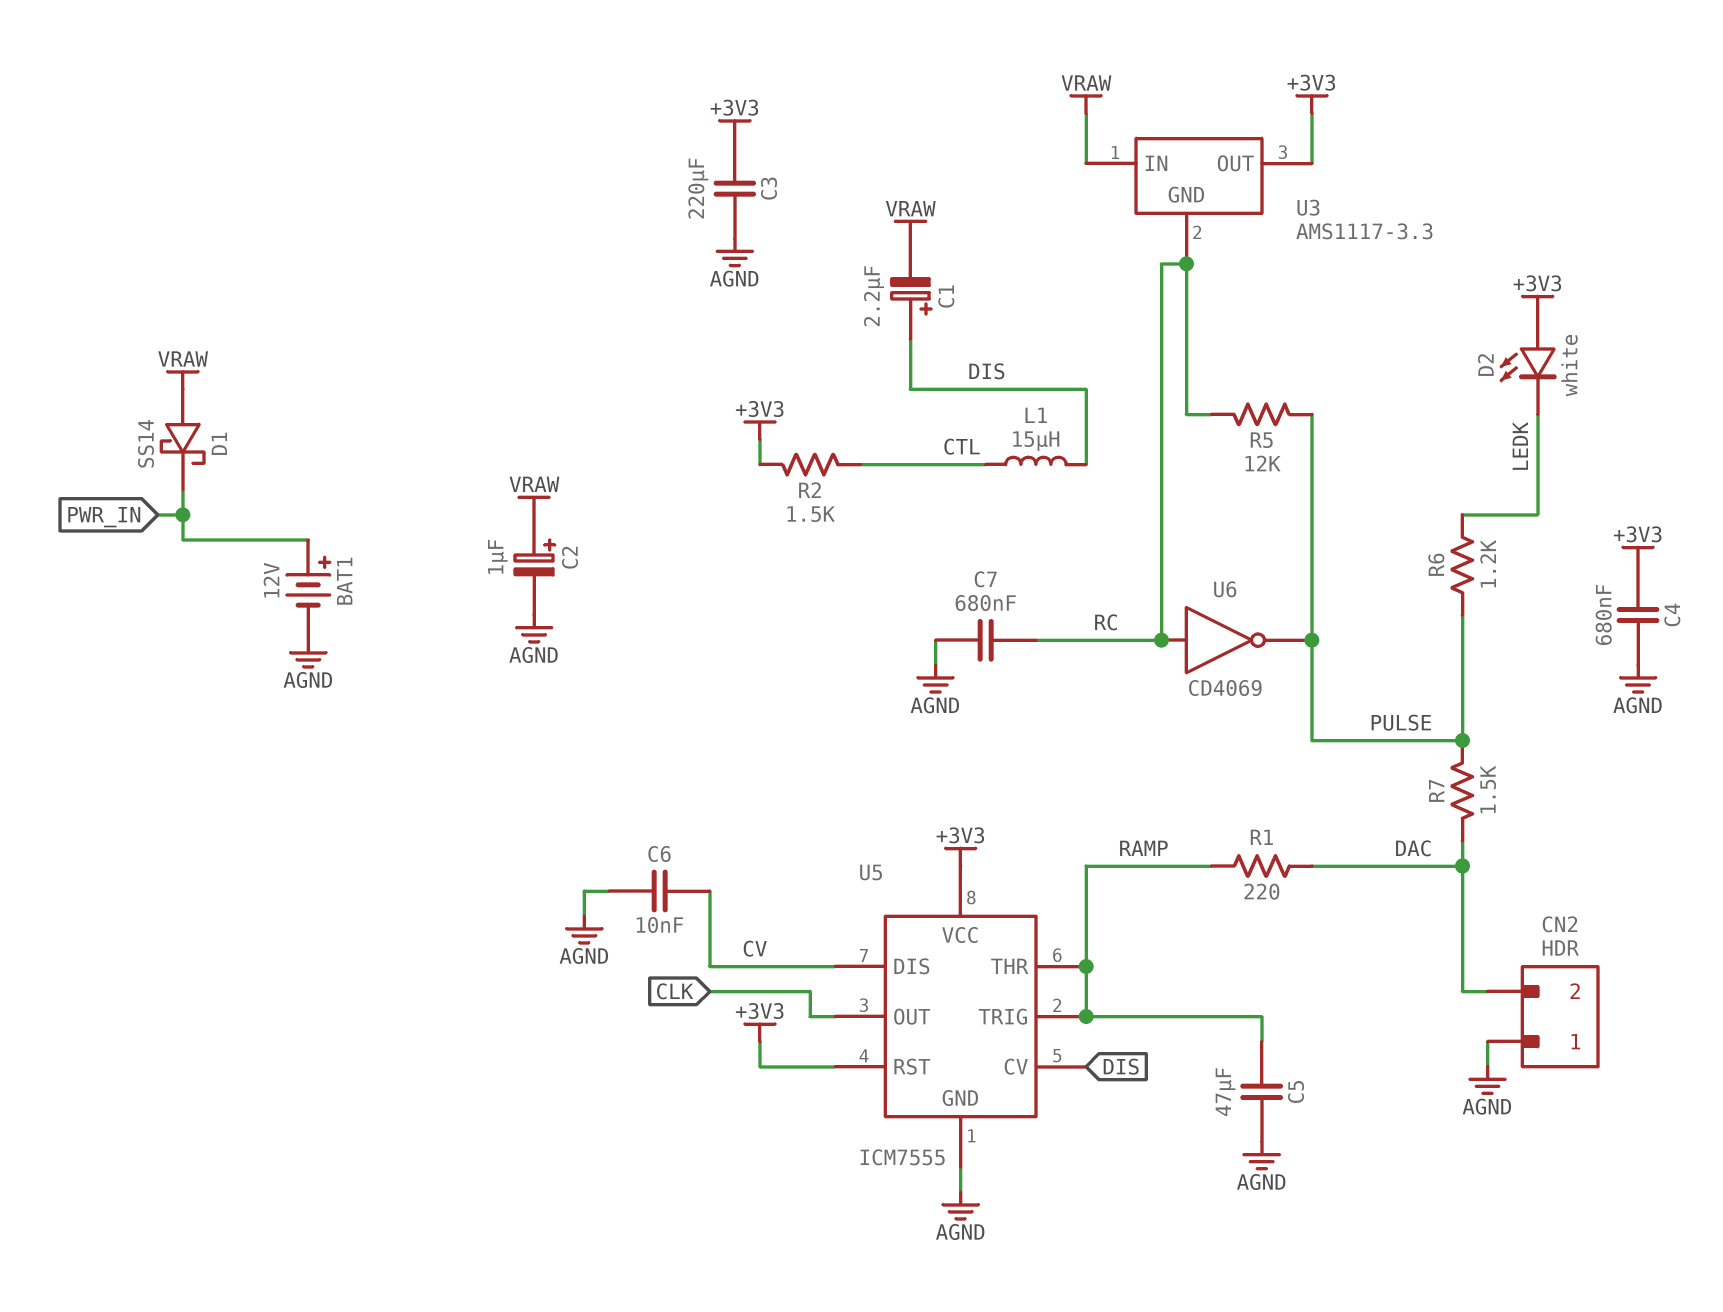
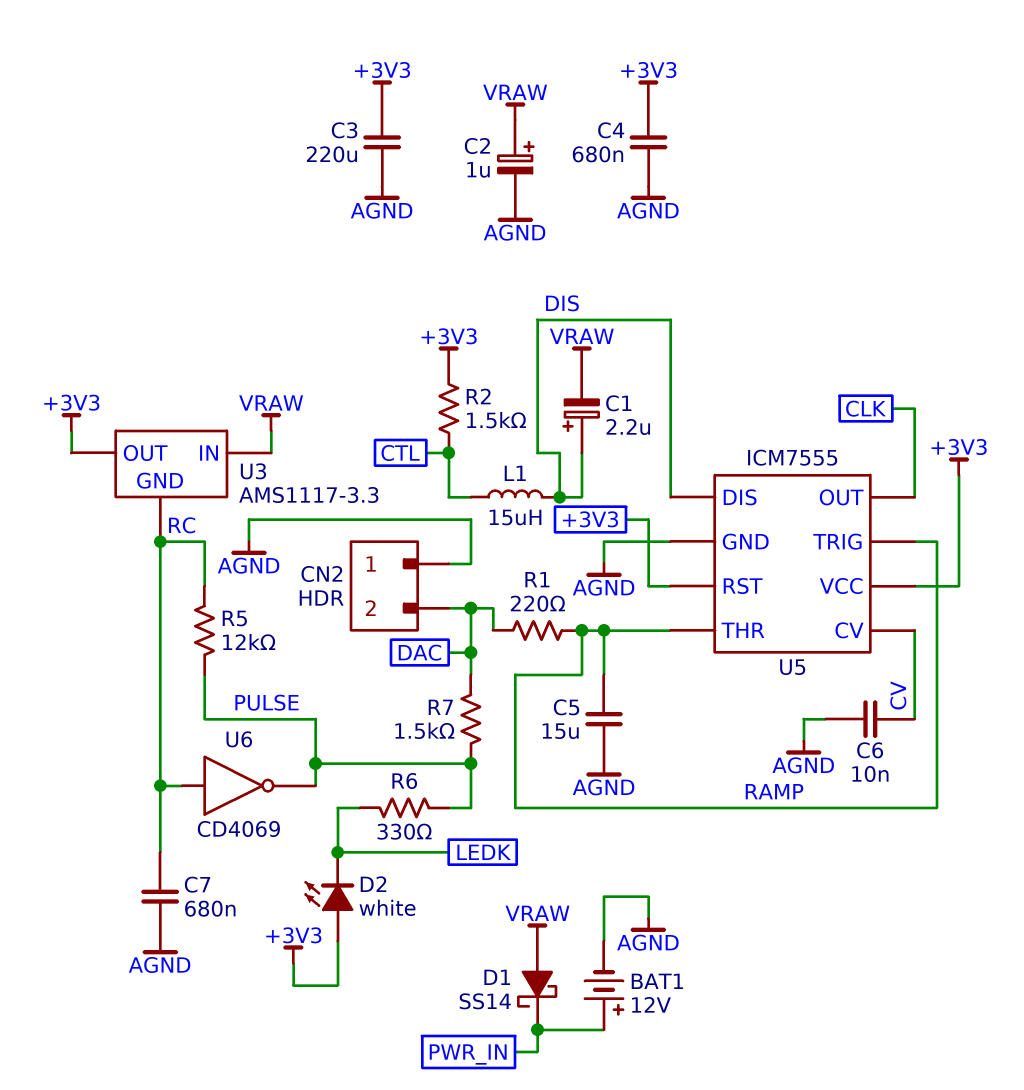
C5: 47uF (AGND, RAMP) -> 15uF (AGND, RAMP)
R6: 1.2k (LEDK, PULSE) -> 330 (LEDK, PULSE)
U5 pin CV: DIS -> CV
U5 pin DIS: CV -> DIS

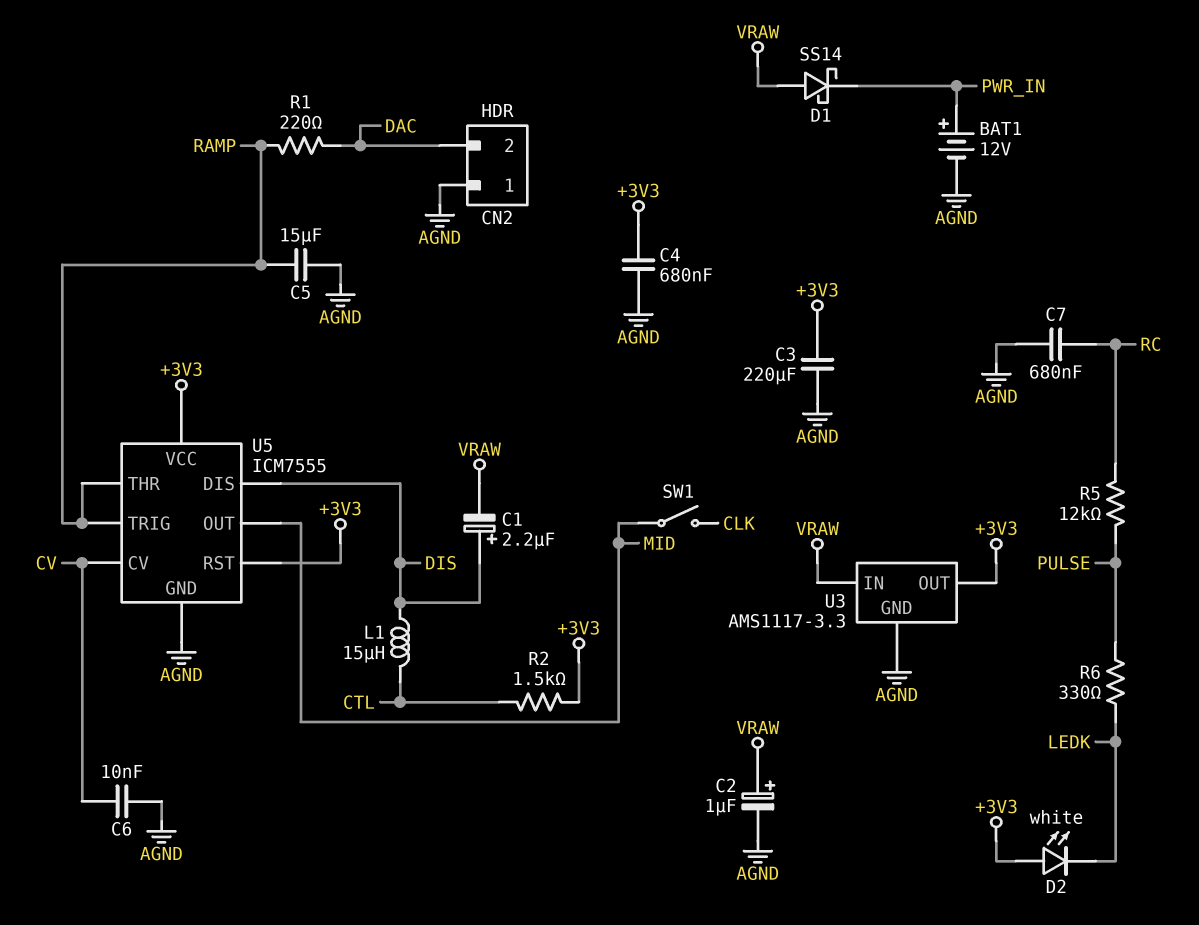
R7: 1.5k (DAC, PULSE) -> none
SW1: none -> switch (CLK, MID)
U3 pin GND: RC -> AGND
U5 pin OUT: CLK -> MID
U6: NOT CD4069 (in RC, out PULSE) -> none

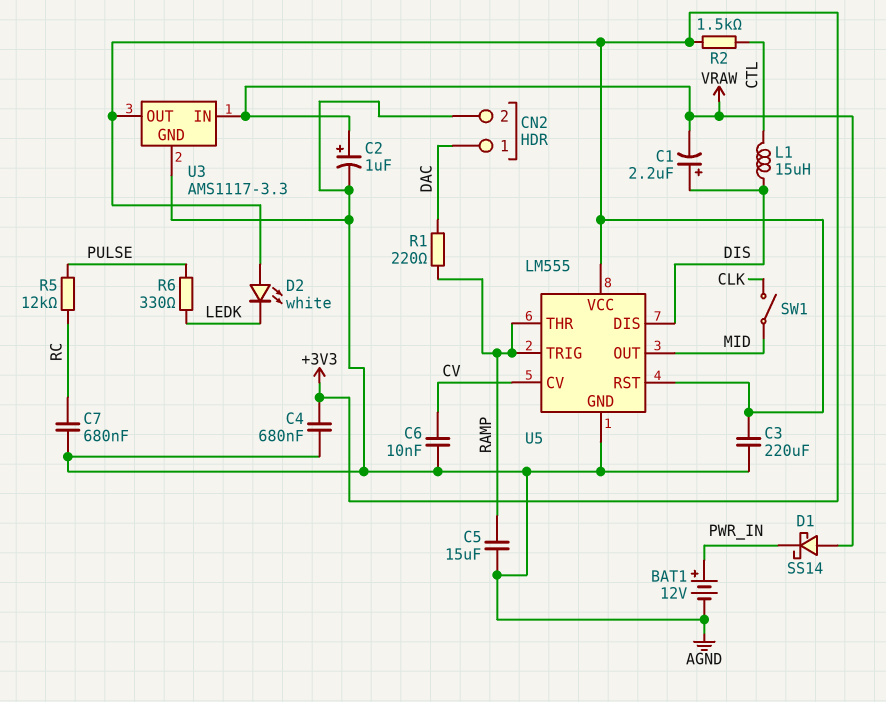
CN2 pin 1: AGND -> DAC
CN2 pin 2: DAC -> AGND
U5: ICM7555 -> LM555

